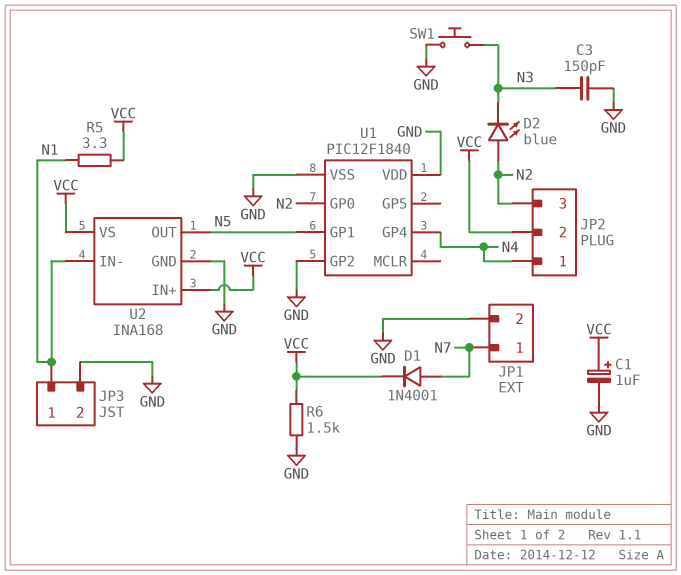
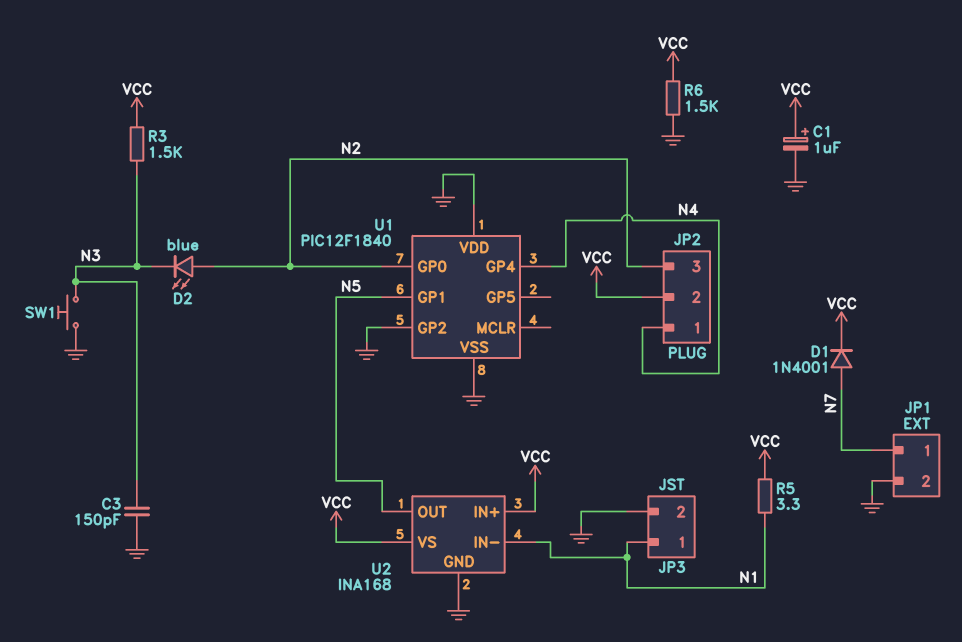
R3: none -> 1.5k (N3, VCC)

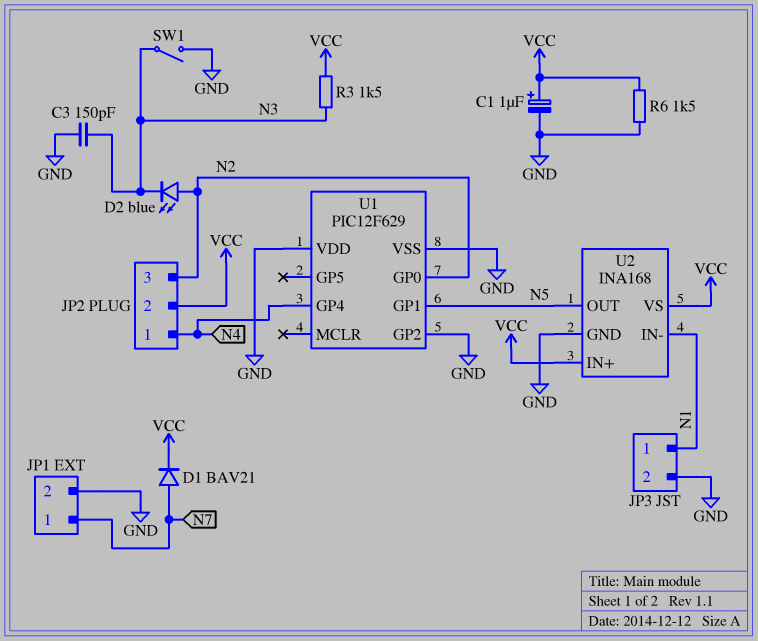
D1: diode 1N4001 (A N7, K VCC) -> diode BAV21 (A N7, K VCC)
R5: 3.3 (N1, VCC) -> none
SW1: button (GND, N3) -> switch (GND, N3)
U1: PIC12F1840 -> PIC12F629

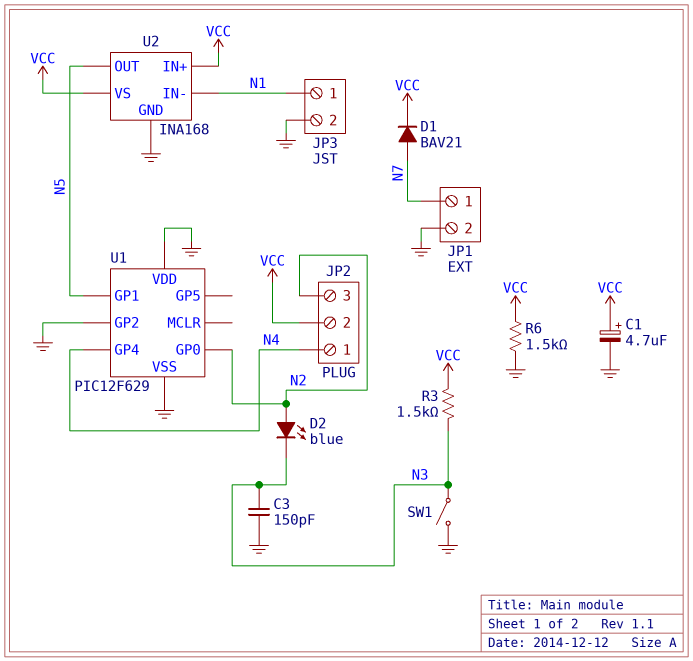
C1: 1uF (plus VCC, minus GND) -> 4.7uF (plus VCC, minus GND)

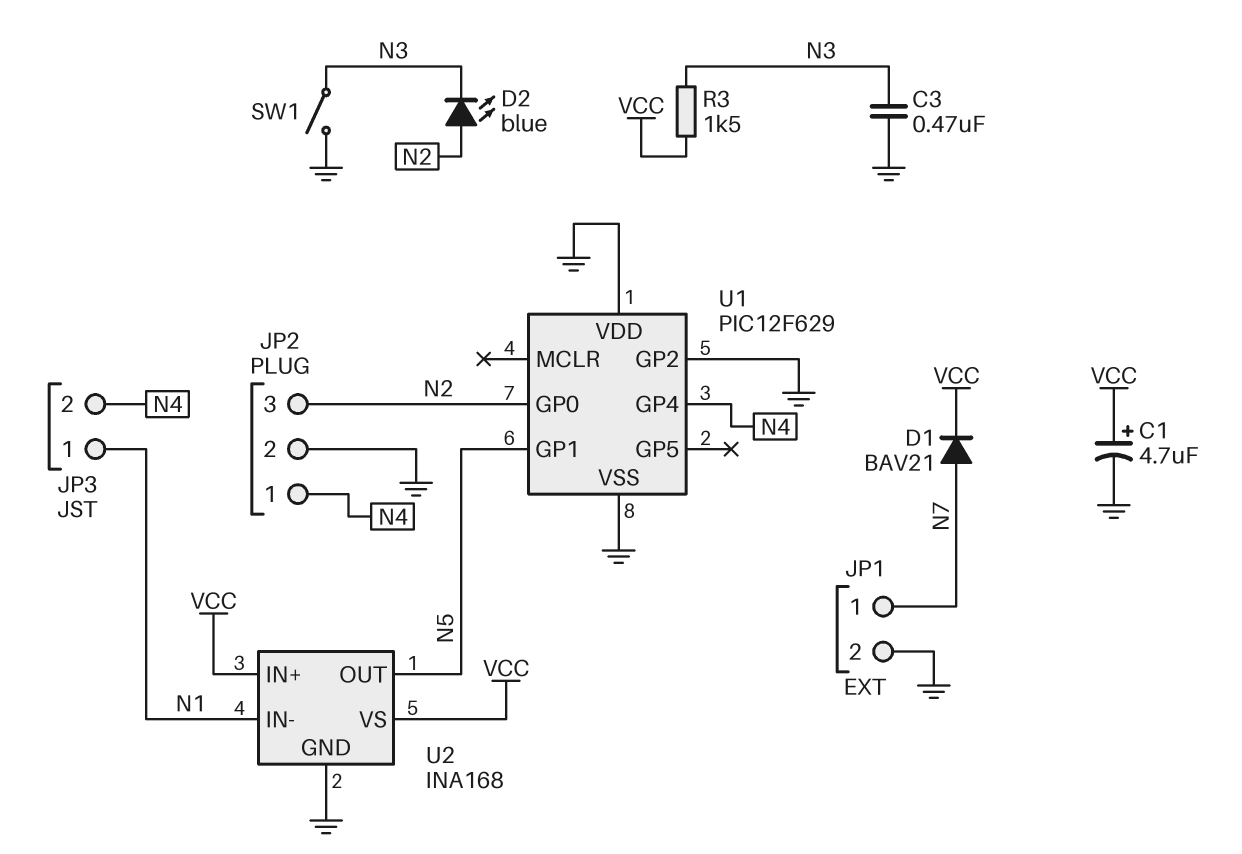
C3: 150pF (GND, N3) -> 470nF (GND, N3)
JP2 pin 2: VCC -> GND
JP3 pin 2: GND -> N4
R6: 1.5k (GND, VCC) -> none

